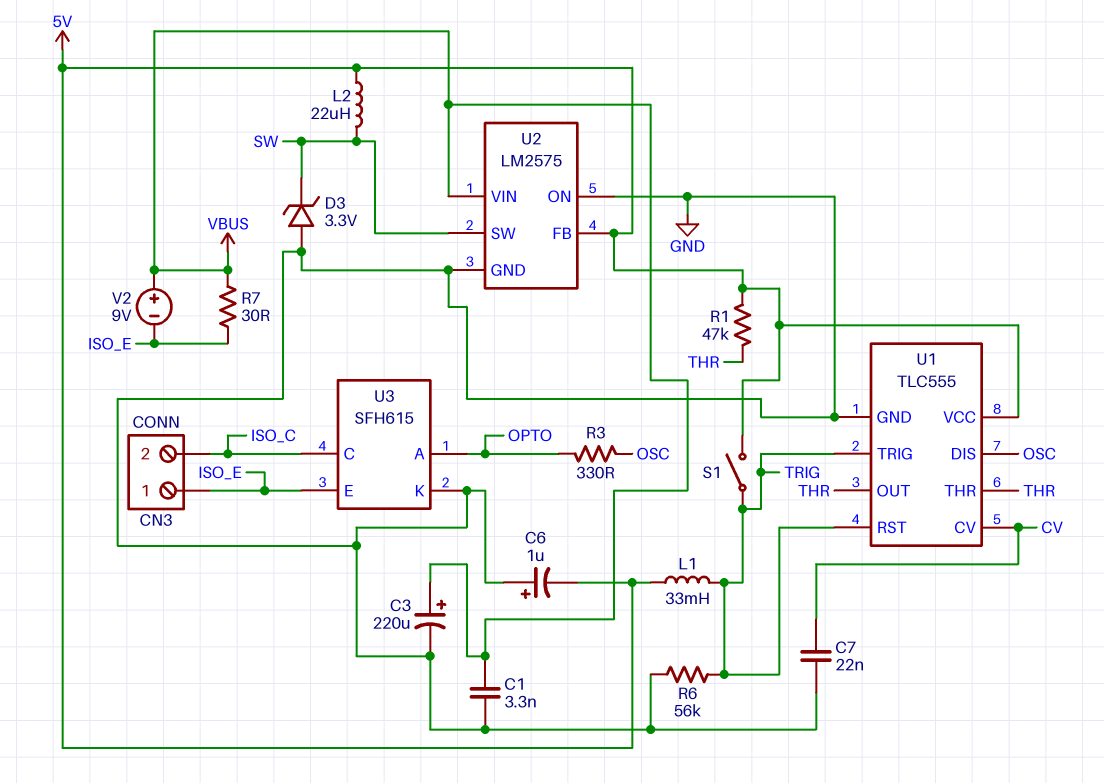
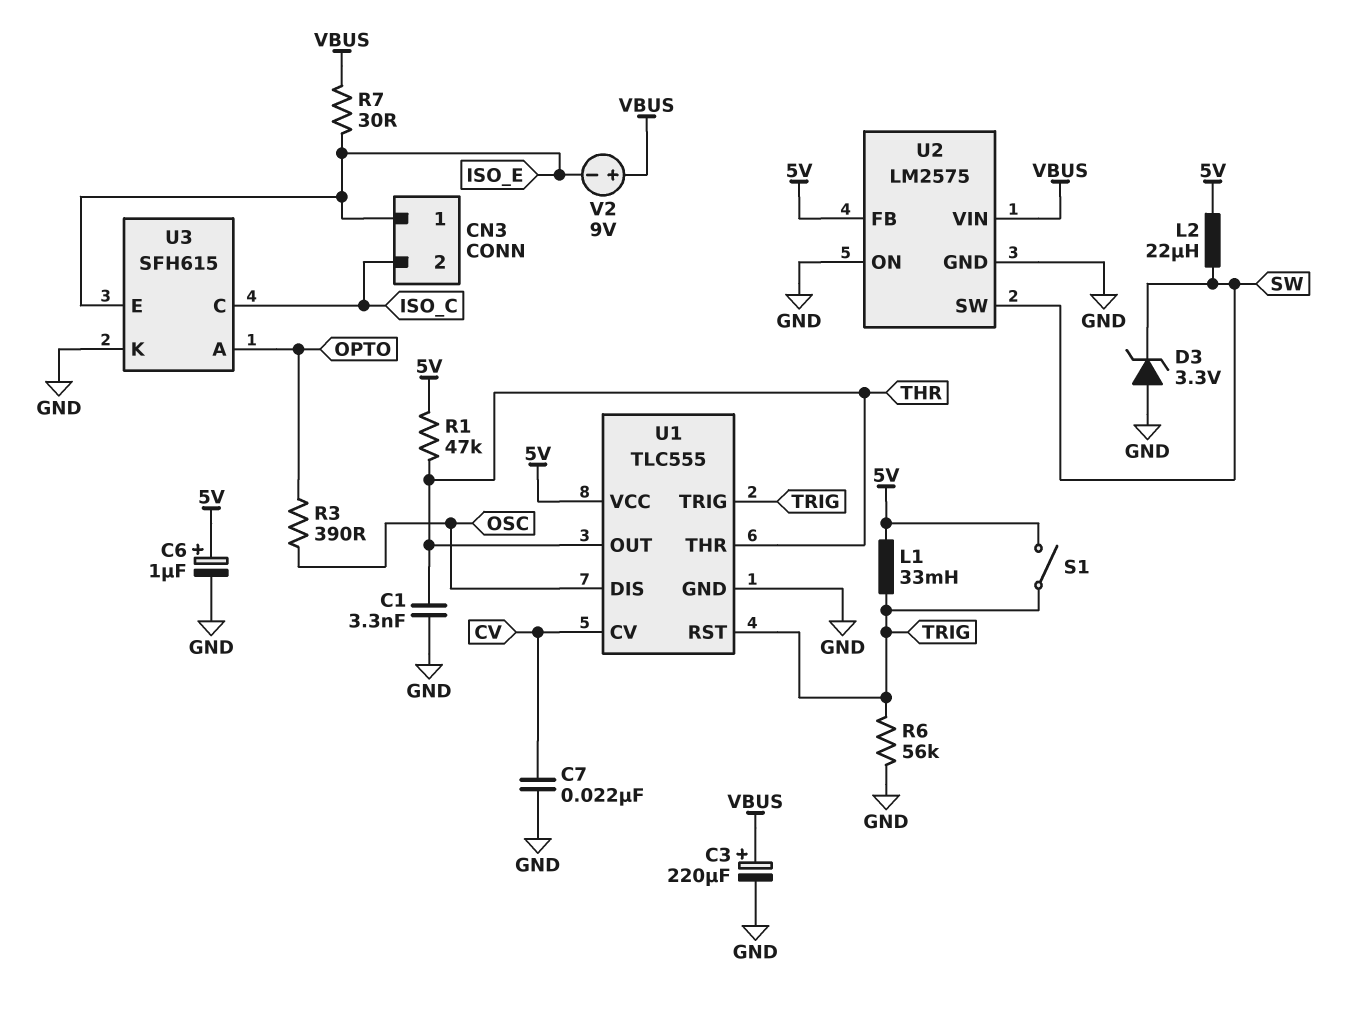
C1: 3.3nF (GND, VBUS) -> 3.3nF (GND, THR)
C6: 1uF (plus GND, minus 5V) -> 1uF (plus 5V, minus GND)
R3: 330 (OPTO, OSC) -> 390 (OPTO, OSC)

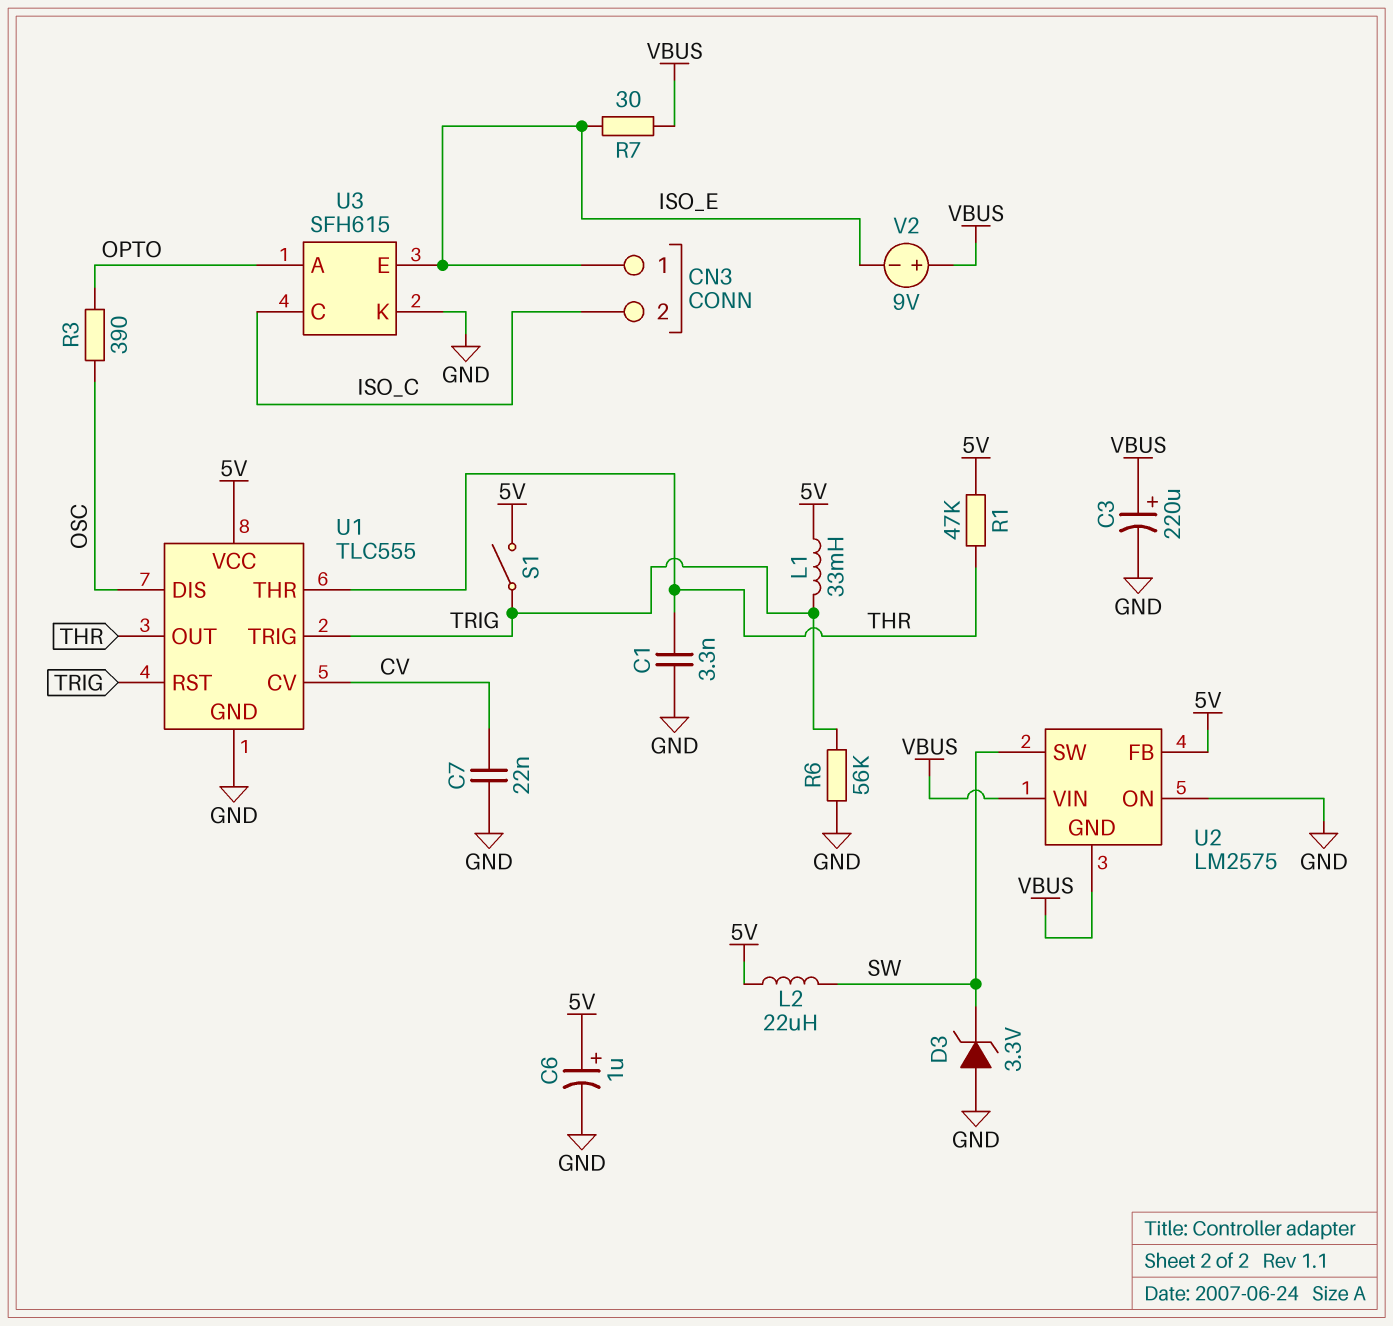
U2 pin GND: GND -> VBUS

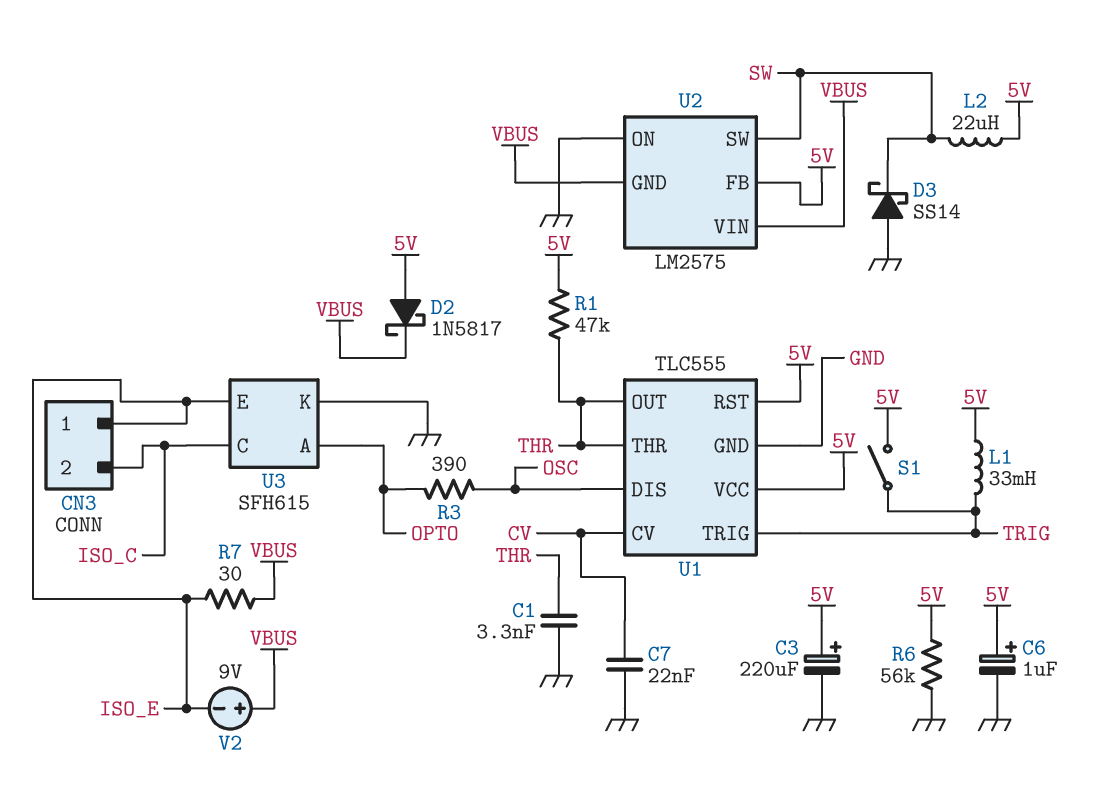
C3: 220uF (plus VBUS, minus GND) -> 220uF (plus 5V, minus GND)
D2: none -> schottky 1N5817 (A 5V, K VBUS)
D3: zener 3.3V (A GND, K SW) -> schottky SS14 (A GND, K SW)
R6: 56k (GND, TRIG) -> 56k (5V, GND)
U1 pin RST: TRIG -> 5V

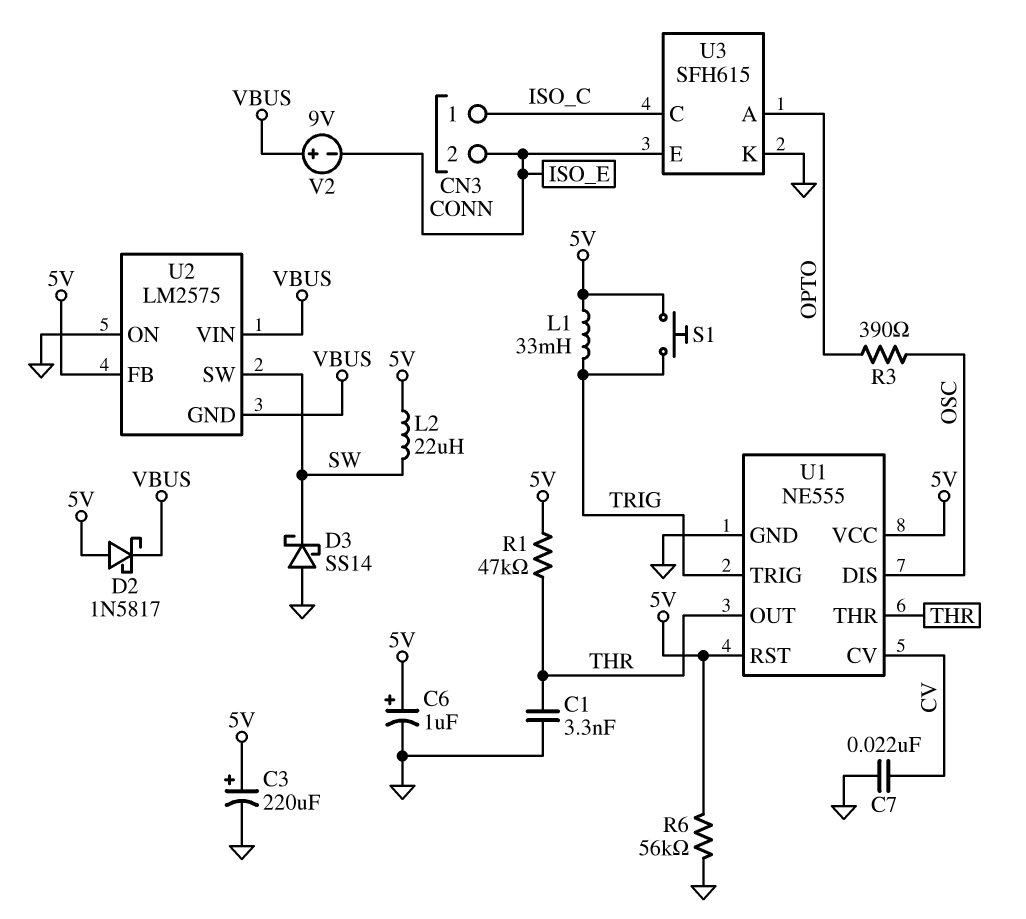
CN3 pin 1: ISO_E -> ISO_C
CN3 pin 2: ISO_C -> ISO_E
R7: 30 (ISO_E, VBUS) -> none
S1: switch (5V, TRIG) -> button (5V, TRIG)
U1: TLC555 -> NE555

